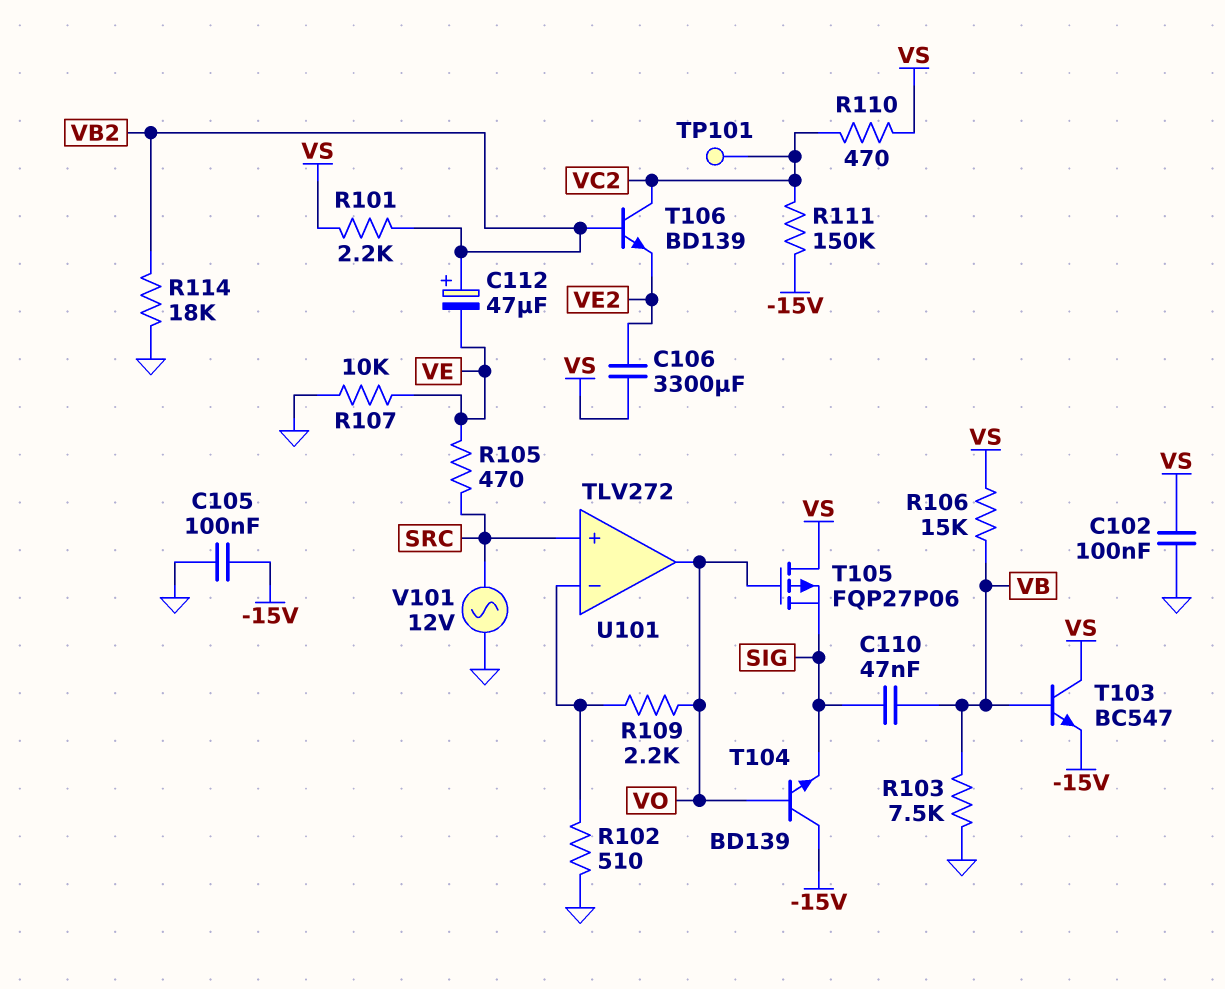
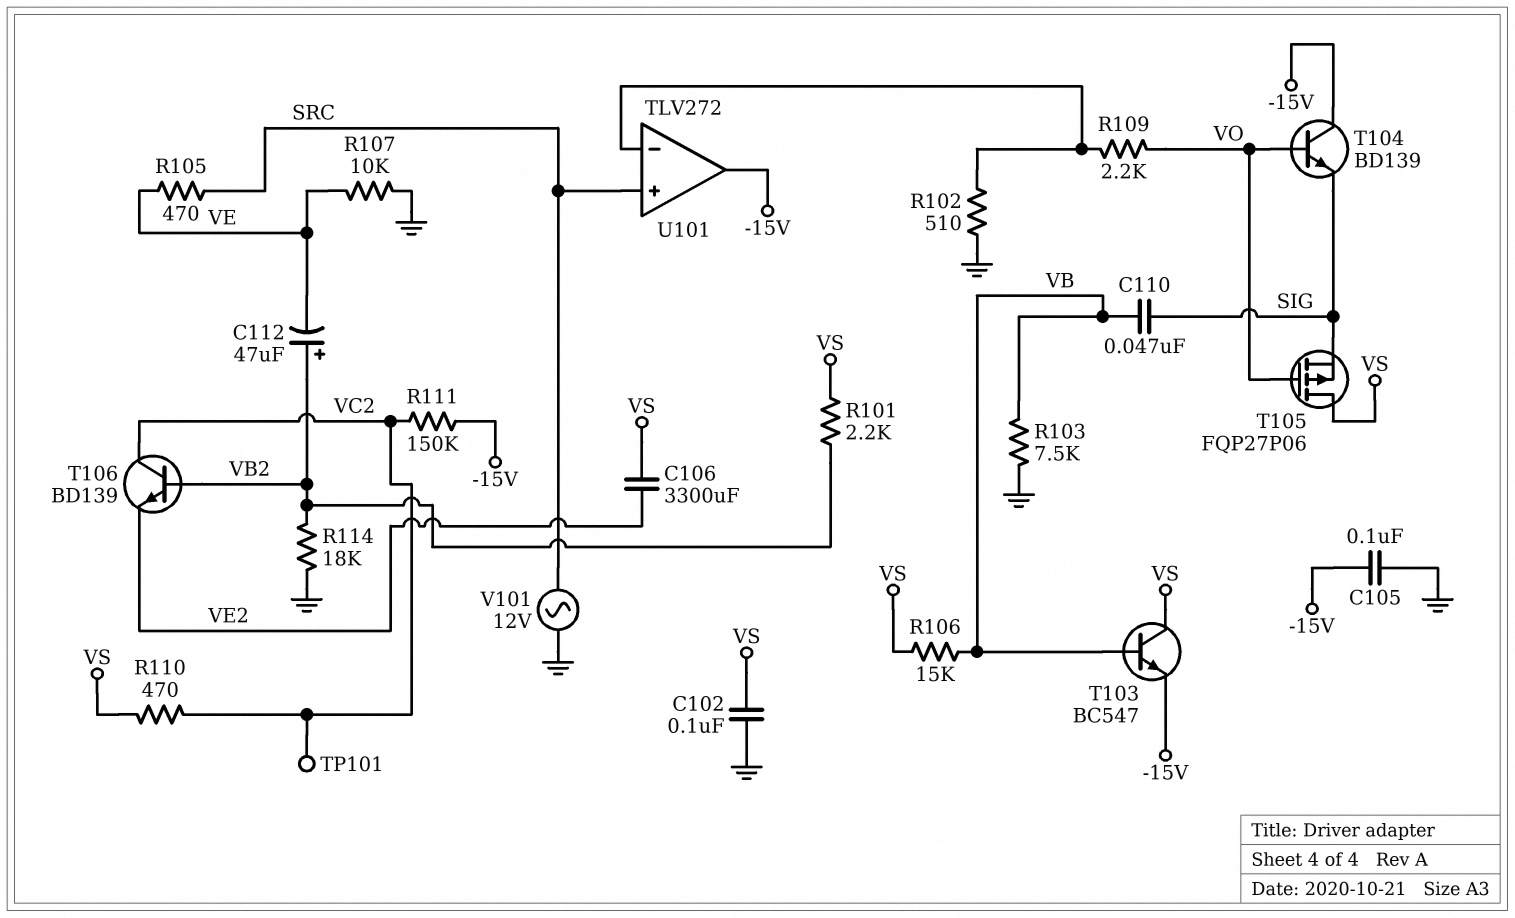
U101 pin out: VO -> -15V

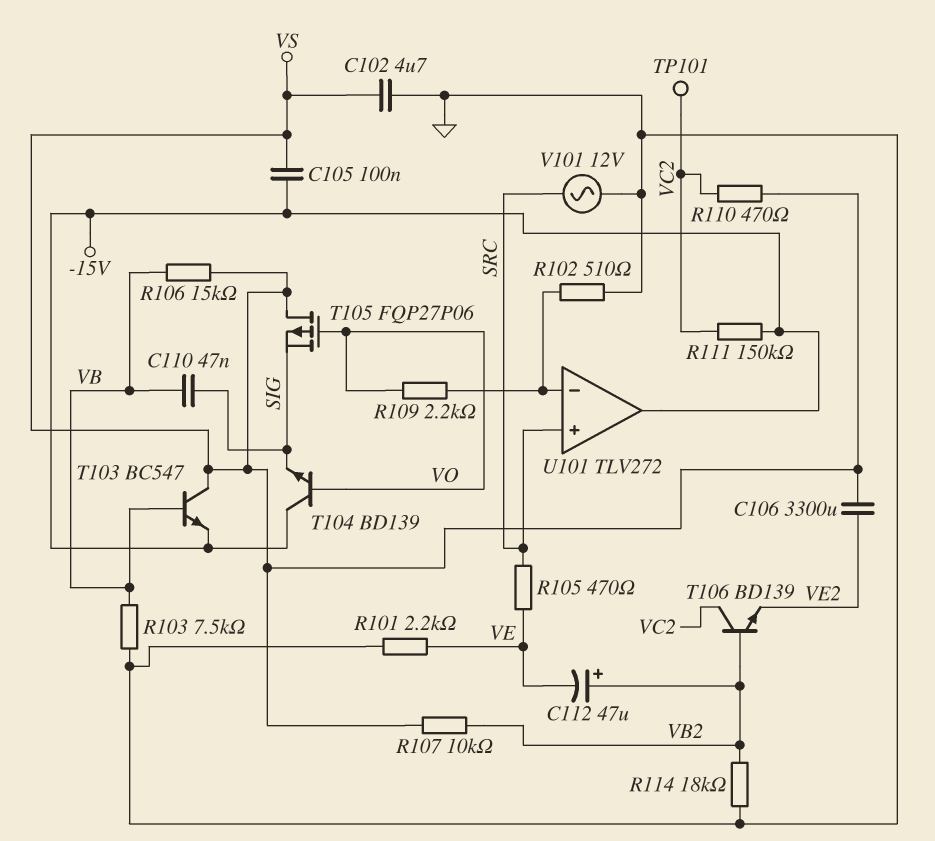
C102: 100nF (GND, VS) -> 4.7uF (GND, VS)
C105: 100nF (-15V, GND) -> 100nF (-15V, VS)
R101: 2.2k (VB2, VS) -> 2.2k (GND, VE)
R107: 10k (GND, VE) -> 10k (VB2, VS)

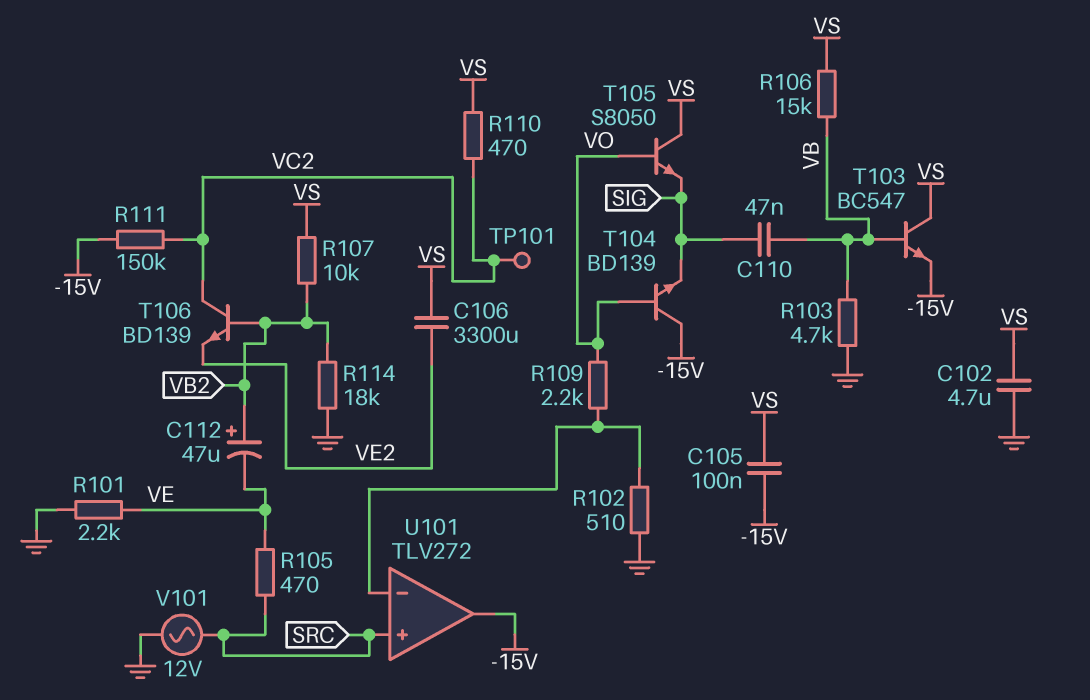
R103: 7.5k (GND, VB) -> 4.7k (GND, VB)
T105: PMOS FQP27P06 (G VO, D VS, S SIG) -> NPN S8050 (B VO, C VS, E SIG)

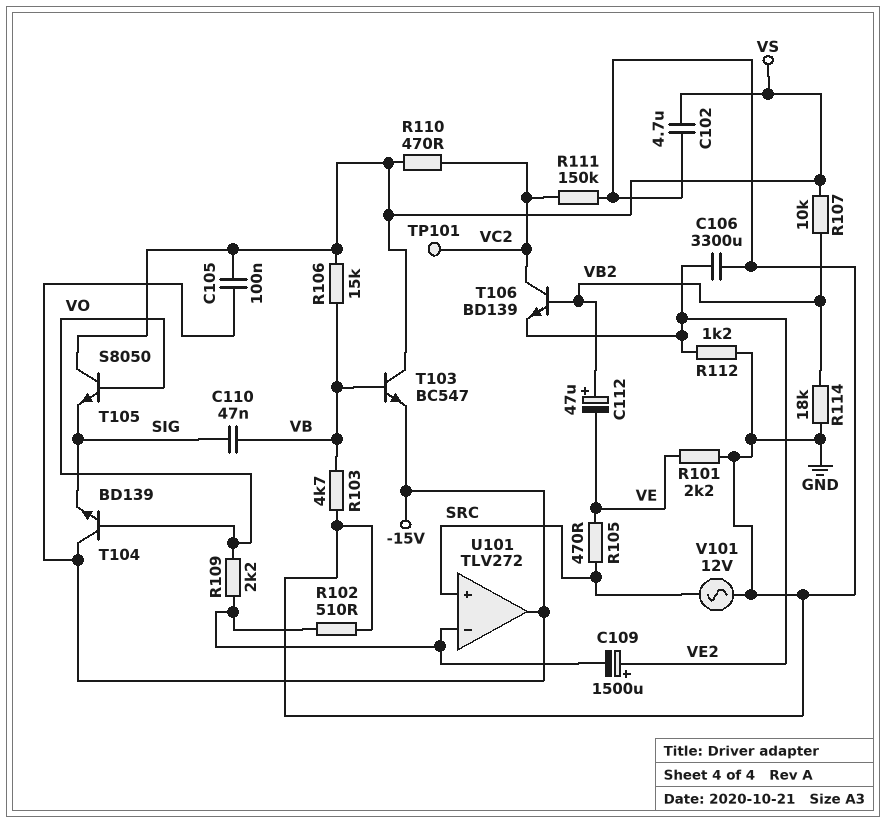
C106: 3300uF (VE2, VS) -> 3300uF (GND, VE2)
C109: none -> 1500uF (plus VE2, minus U101/in-)
R111: 150k (-15V, VC2) -> 150k (GND, VC2)
R112: none -> 1.2k (GND, VE2)

